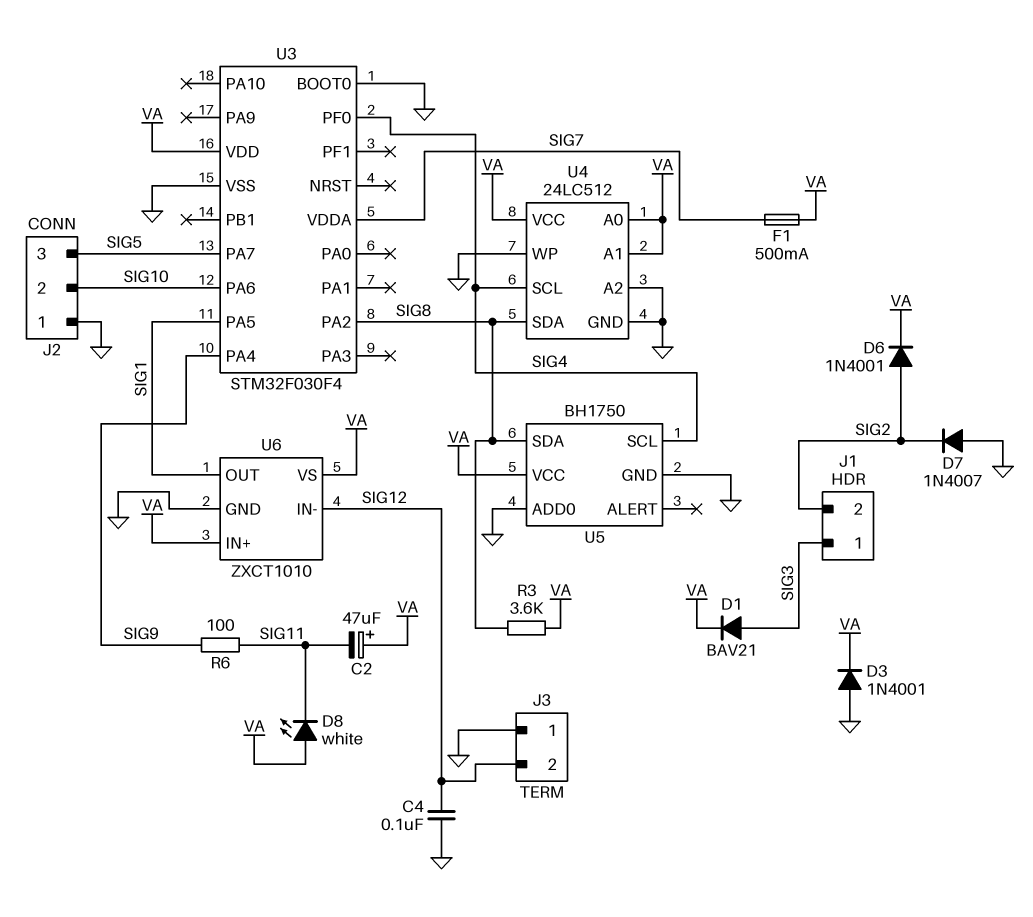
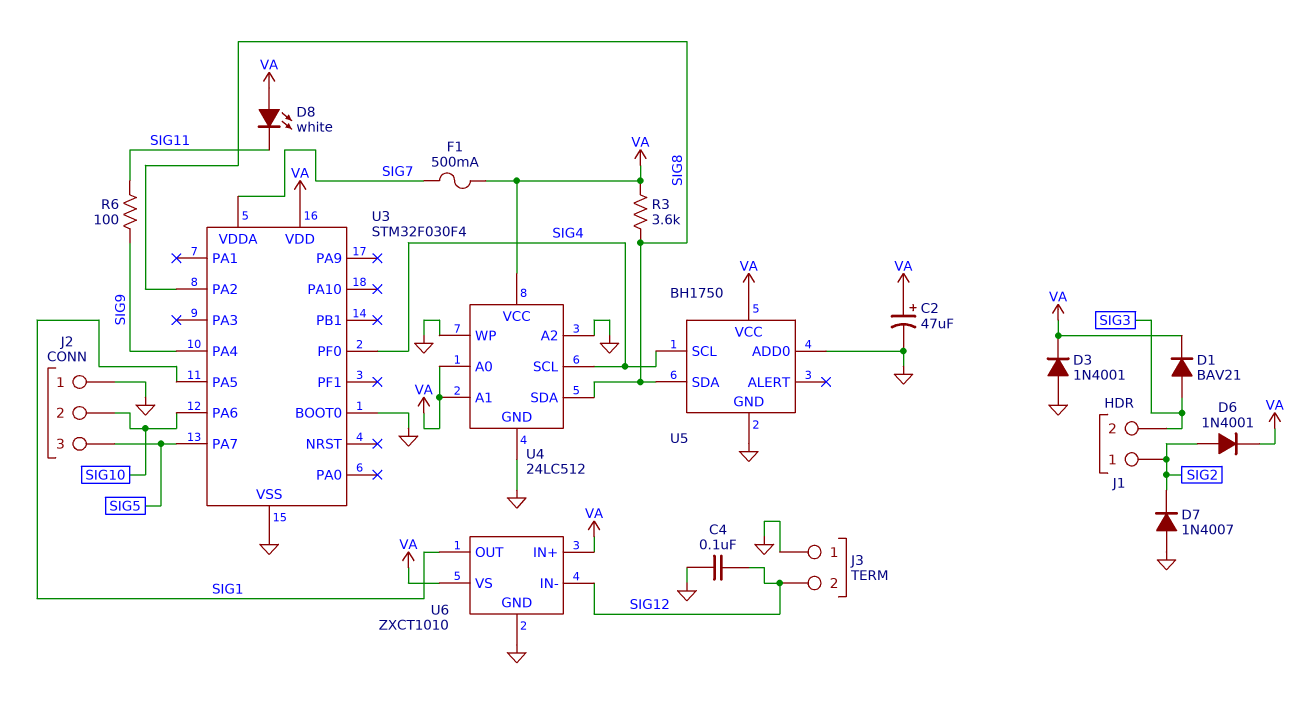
C2: 47uF (plus VA, minus SIG11) -> 47uF (plus VA, minus GND)
J1 pin 1: SIG3 -> SIG2
J1 pin 2: SIG2 -> SIG3

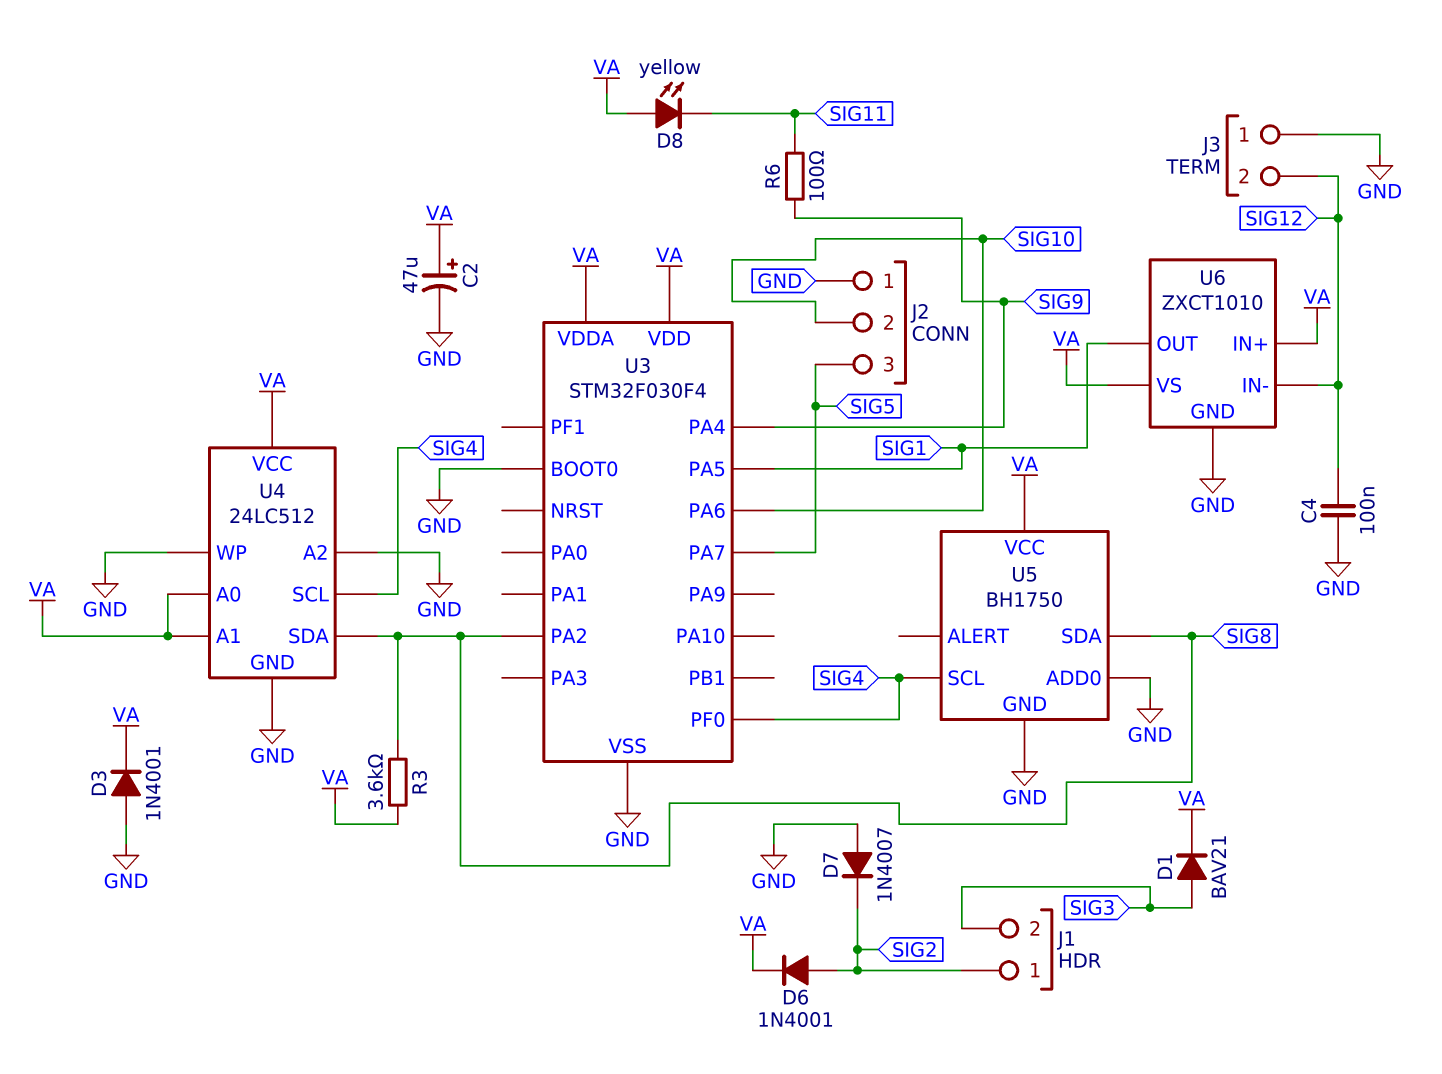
D8: LED white (A VA, K SIG11) -> LED yellow (A VA, K SIG11)
F1: 500mA (SIG7, VA) -> none
U3 pin VDDA: SIG7 -> VA

